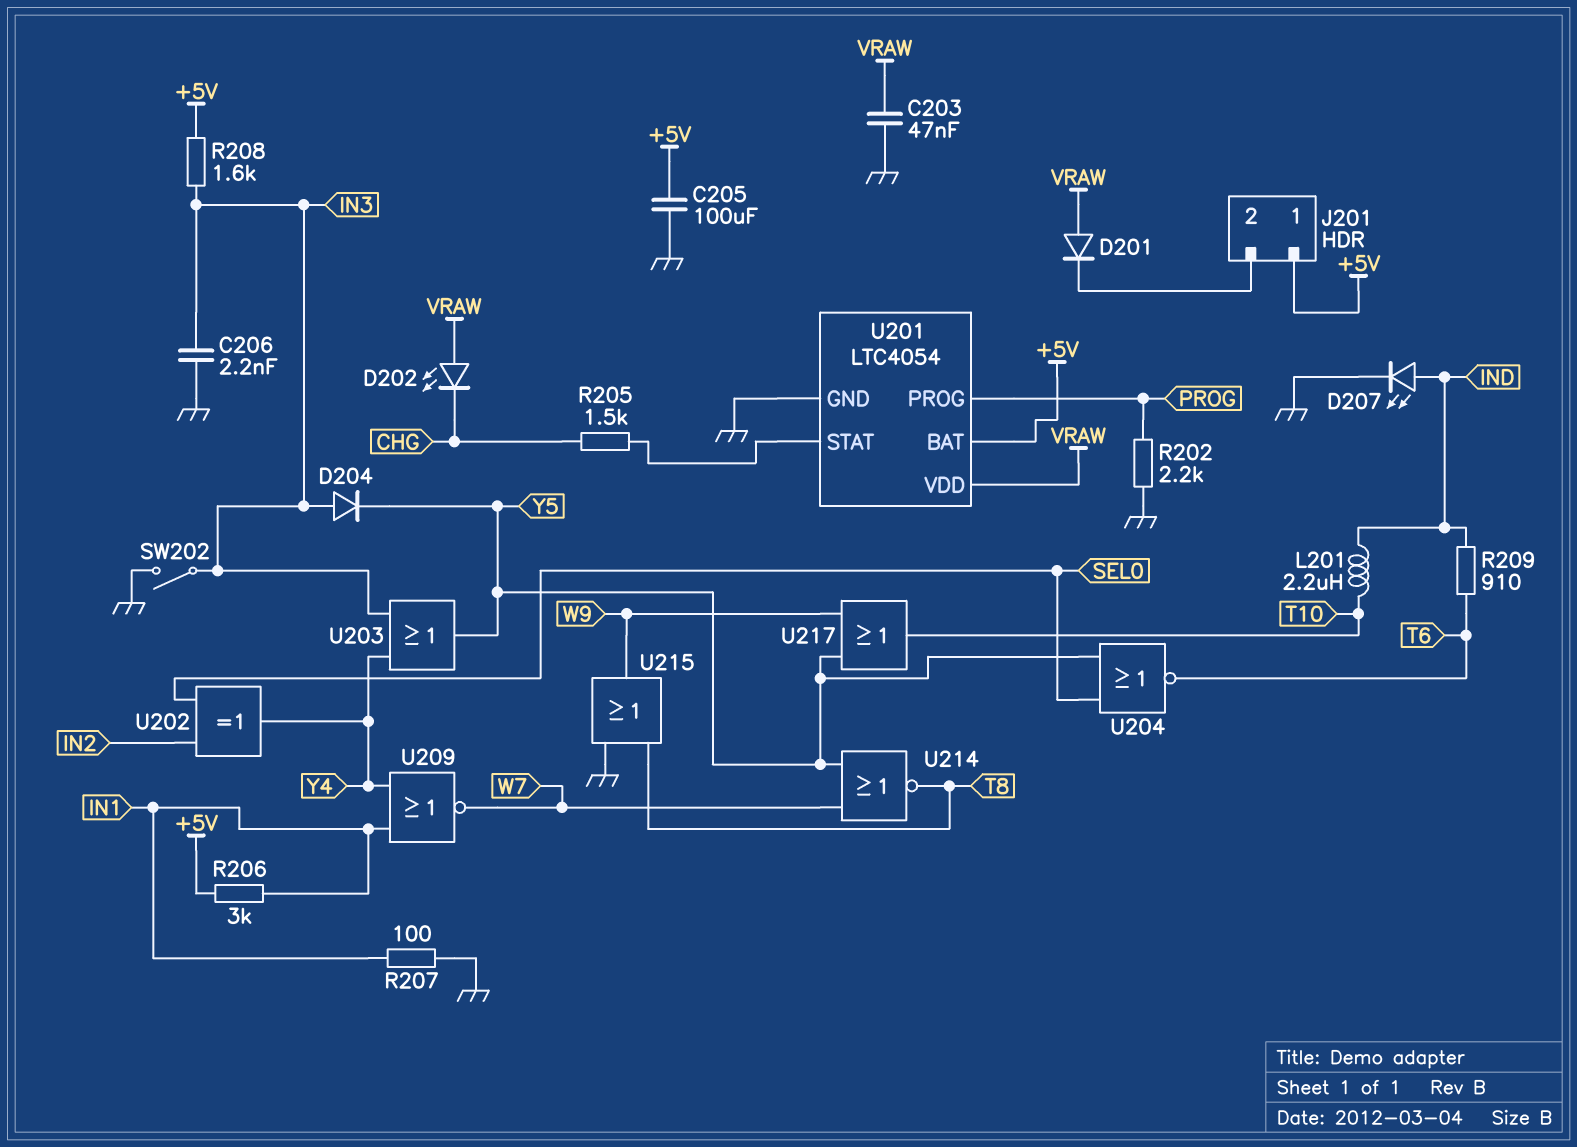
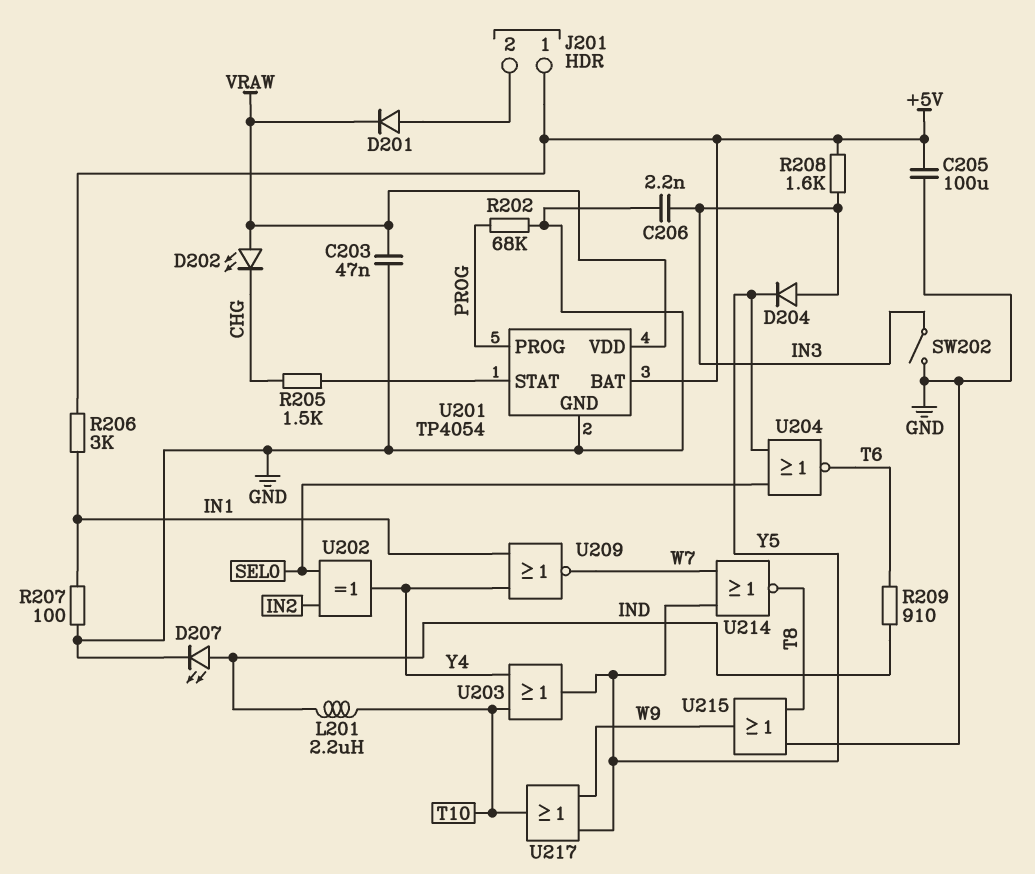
D201: diode (A VRAW, K J201/2) -> diode (A J201/2, K VRAW)
R202: 2.2k (GND, PROG) -> 68k (GND, PROG)
U201: LTC4054 -> TP4054
U203: OR (in IN3, in Y4, out Y5) -> OR (in T10, in Y4, out Y5)

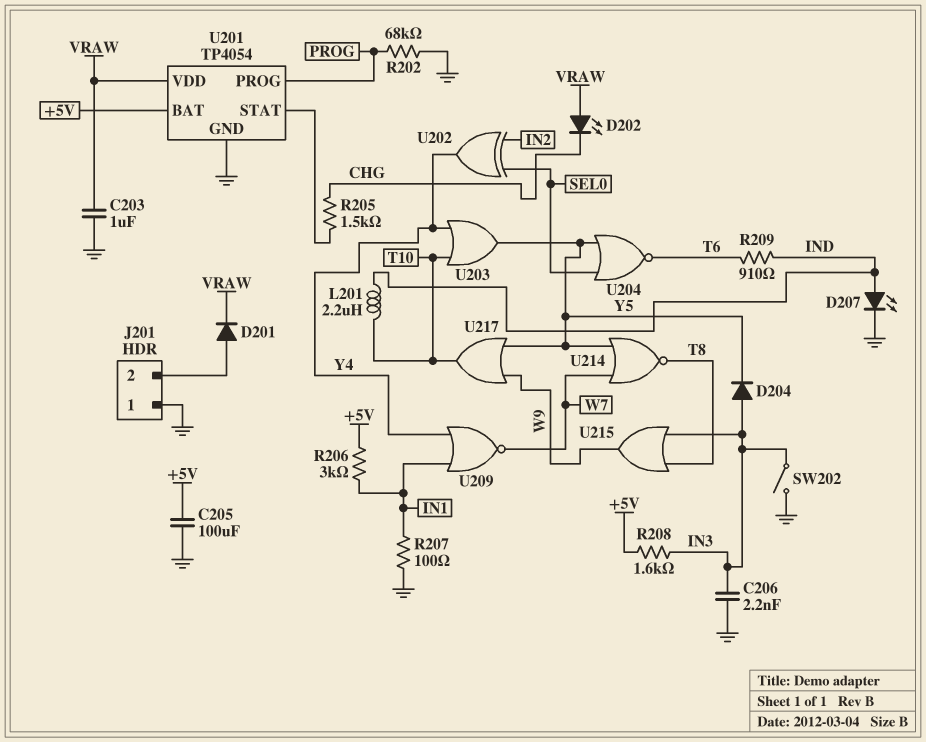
C203: 47nF (GND, VRAW) -> 1uF (GND, VRAW)
J201 pin 1: +5V -> GND
U215: OR (in GND, in T8, out W9) -> OR (in IN3, in T8, out W9)

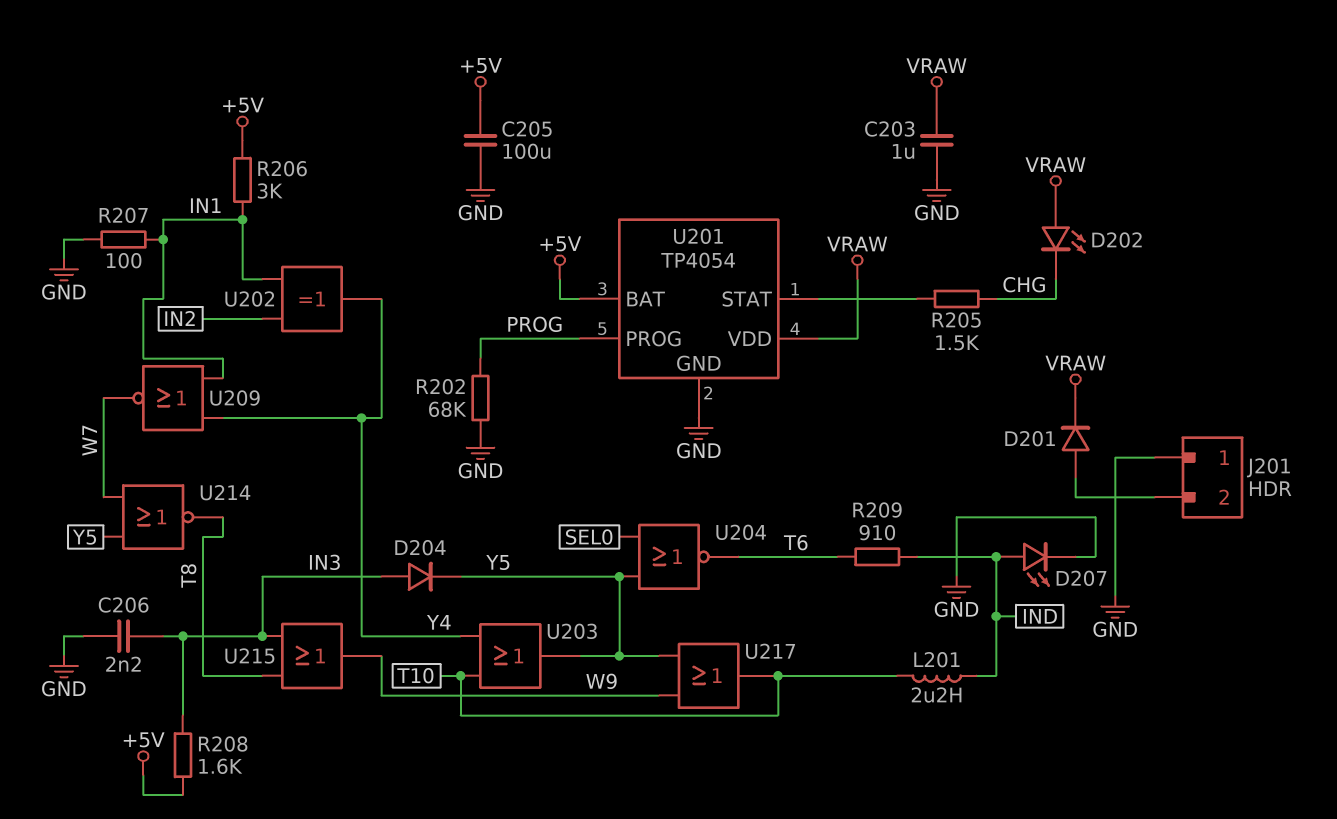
SW202: switch (GND, IN3) -> none
U202: XOR (in IN2, in SEL0, out Y4) -> XOR (in IN1, in IN2, out Y4)

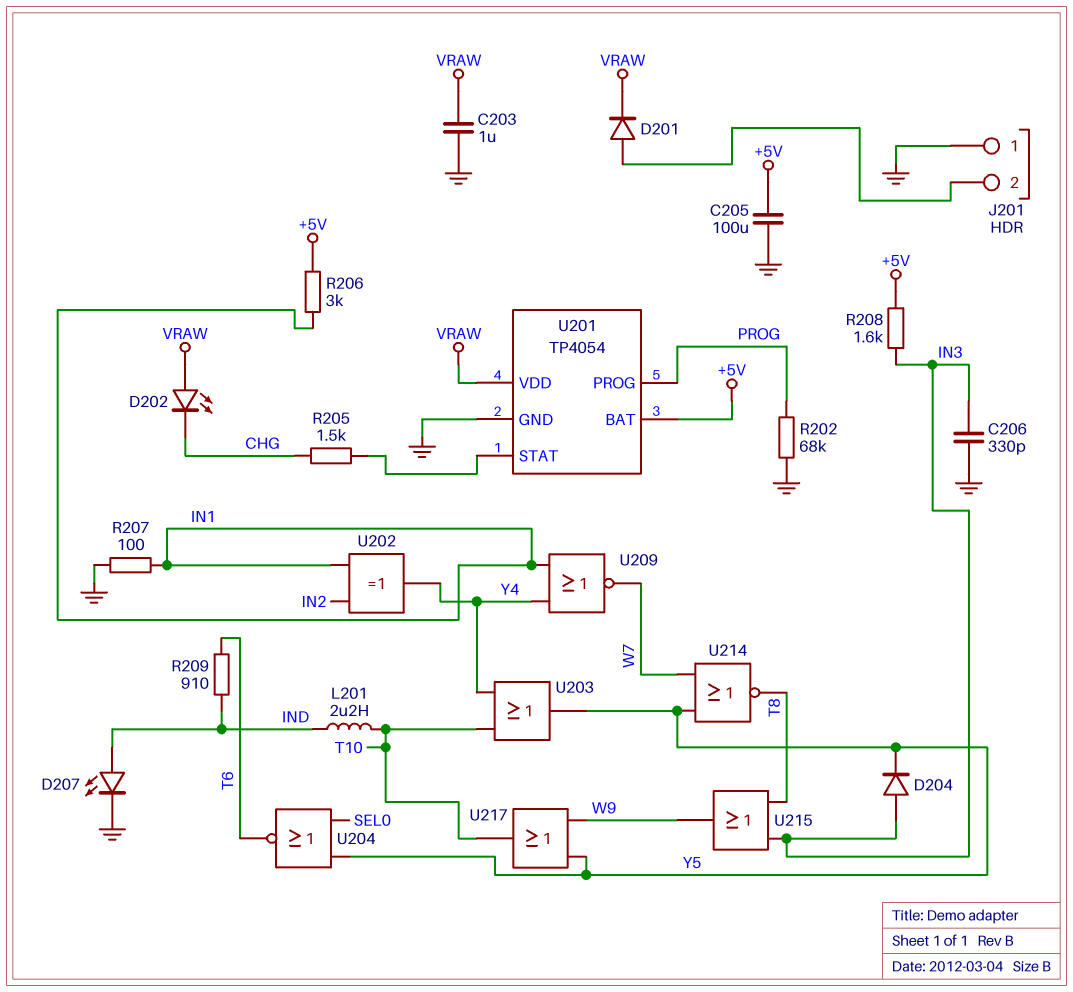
C206: 2.2nF (GND, IN3) -> 330pF (GND, IN3)

